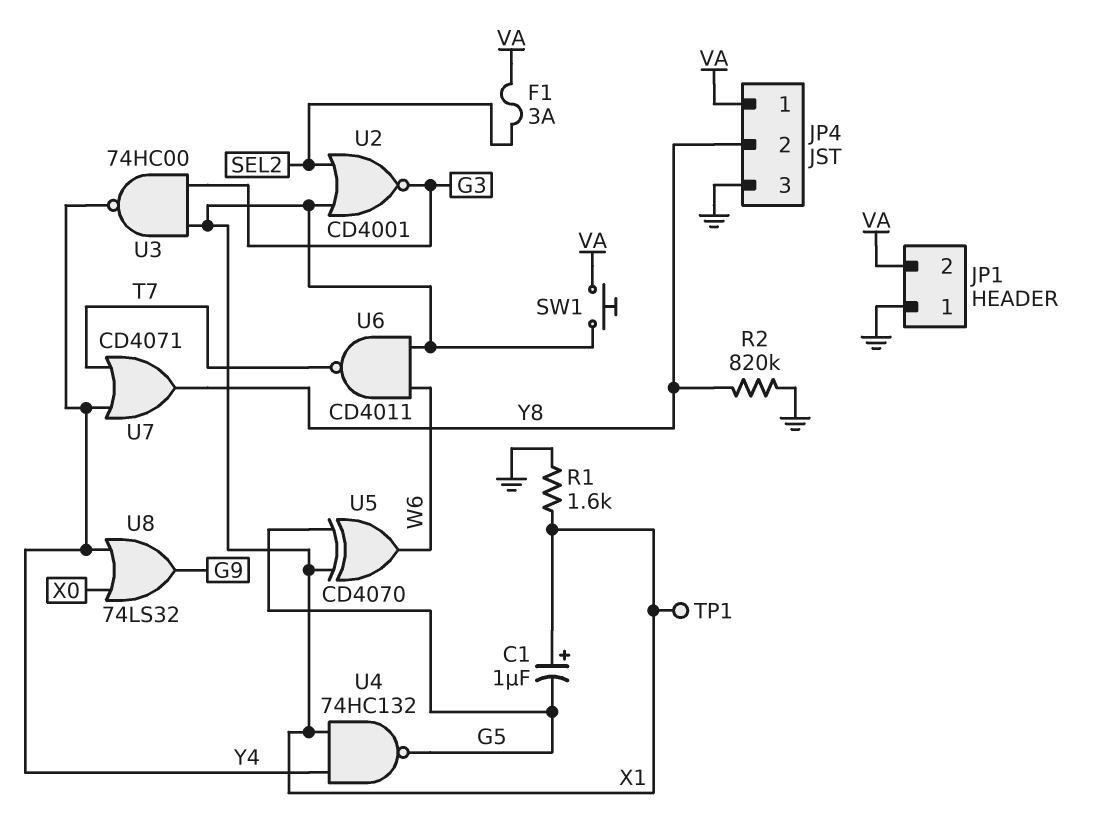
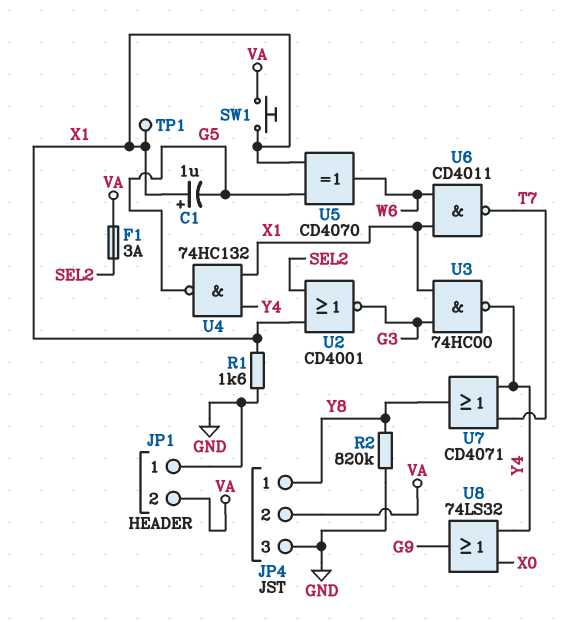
JP4 pin 1: VA -> Y8
JP4 pin 2: Y8 -> VA

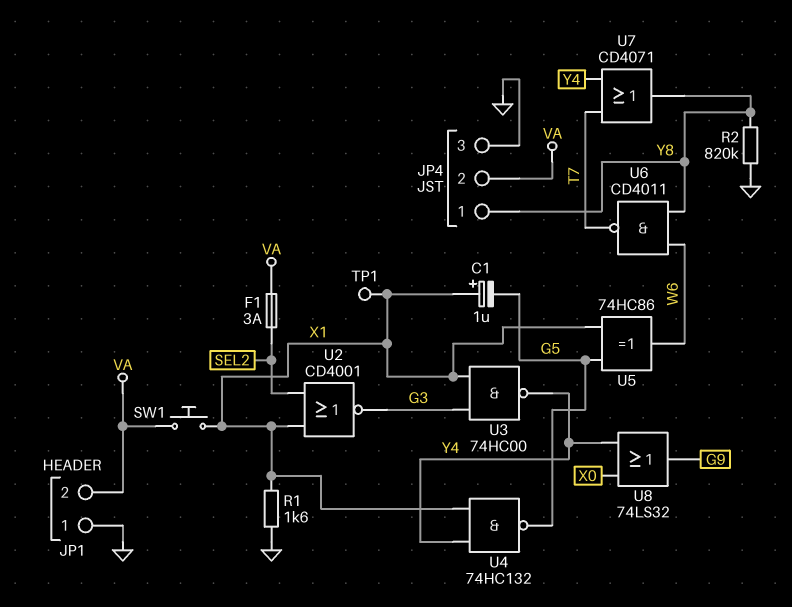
U5: XOR CD4070 (in G5, in X1, out W6) -> XOR 74HC86 (in G5, in X1, out W6)
U6: NAND CD4011 (in W6, in X1, out T7) -> NAND CD4011 (in W6, in Y8, out T7)

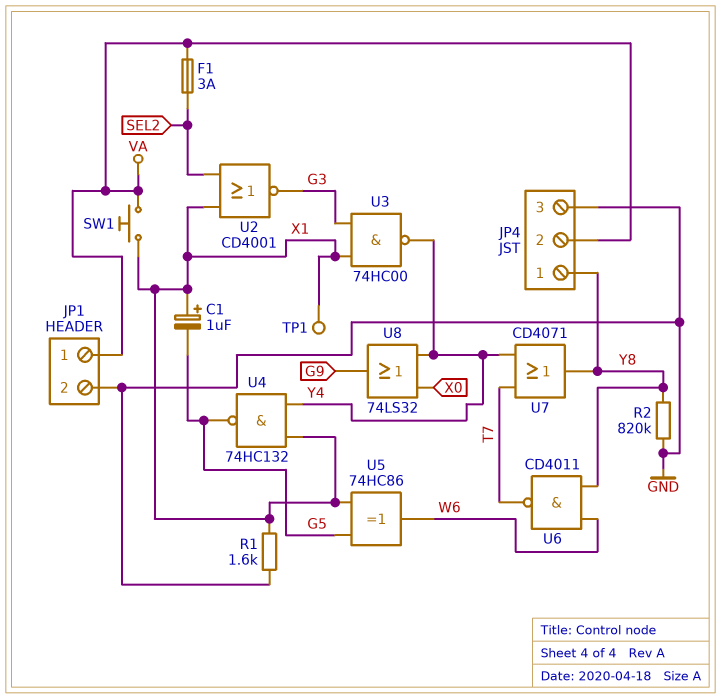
JP1 pin 1: GND -> VA
JP1 pin 2: VA -> GND

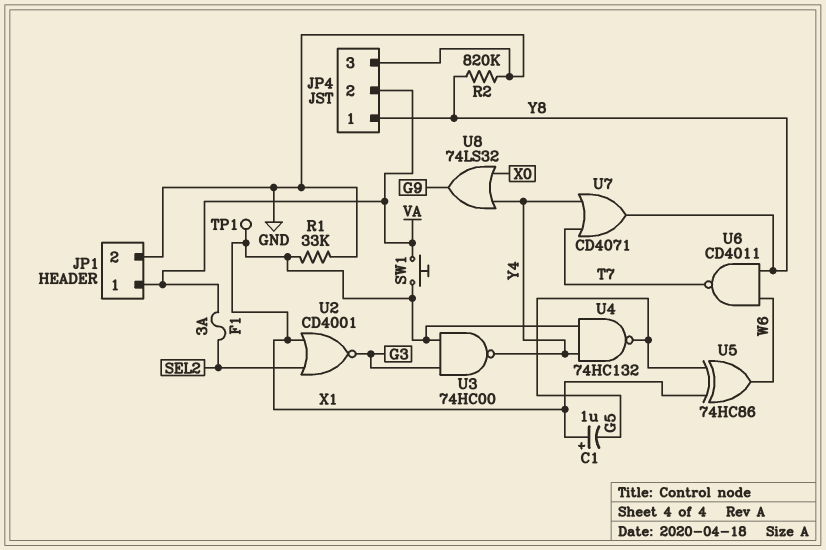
R1: 1.6k (GND, X1) -> 33k (GND, X1)

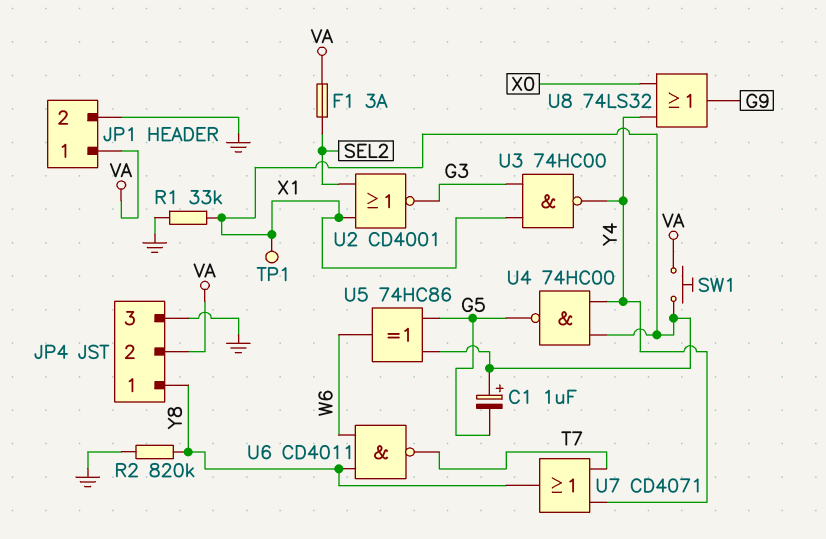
U4: NAND 74HC132 (in X1, in Y4, out G5) -> NAND 74HC00 (in X1, in Y4, out G5)

